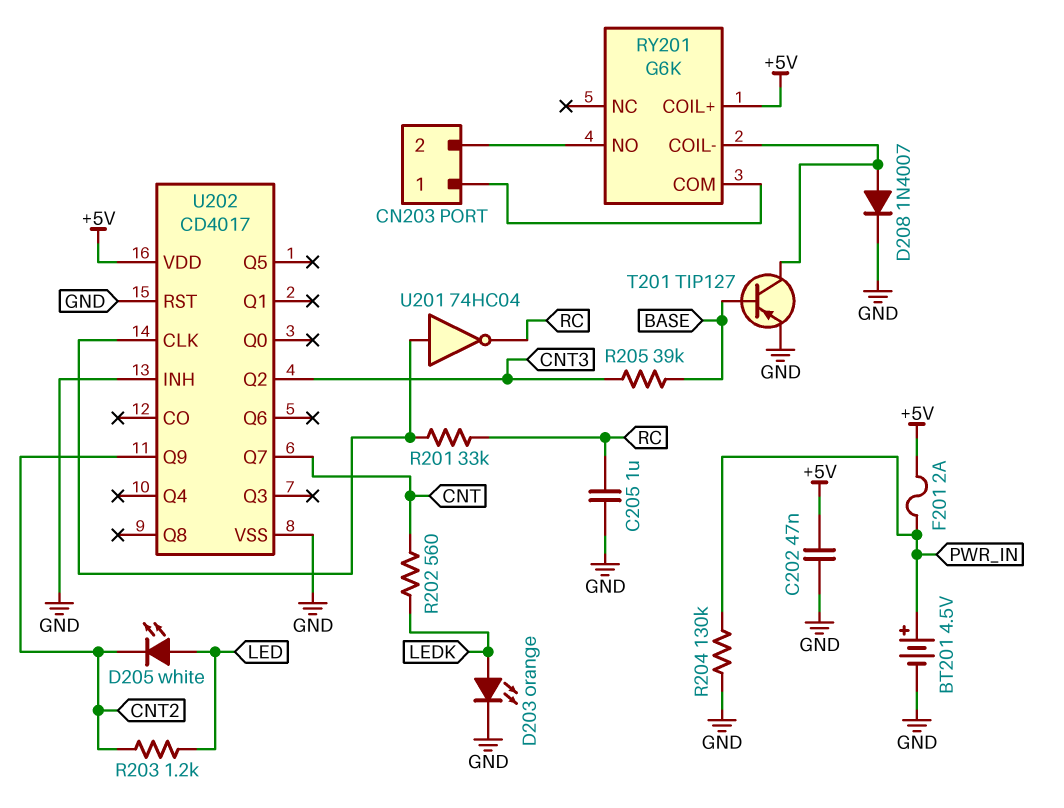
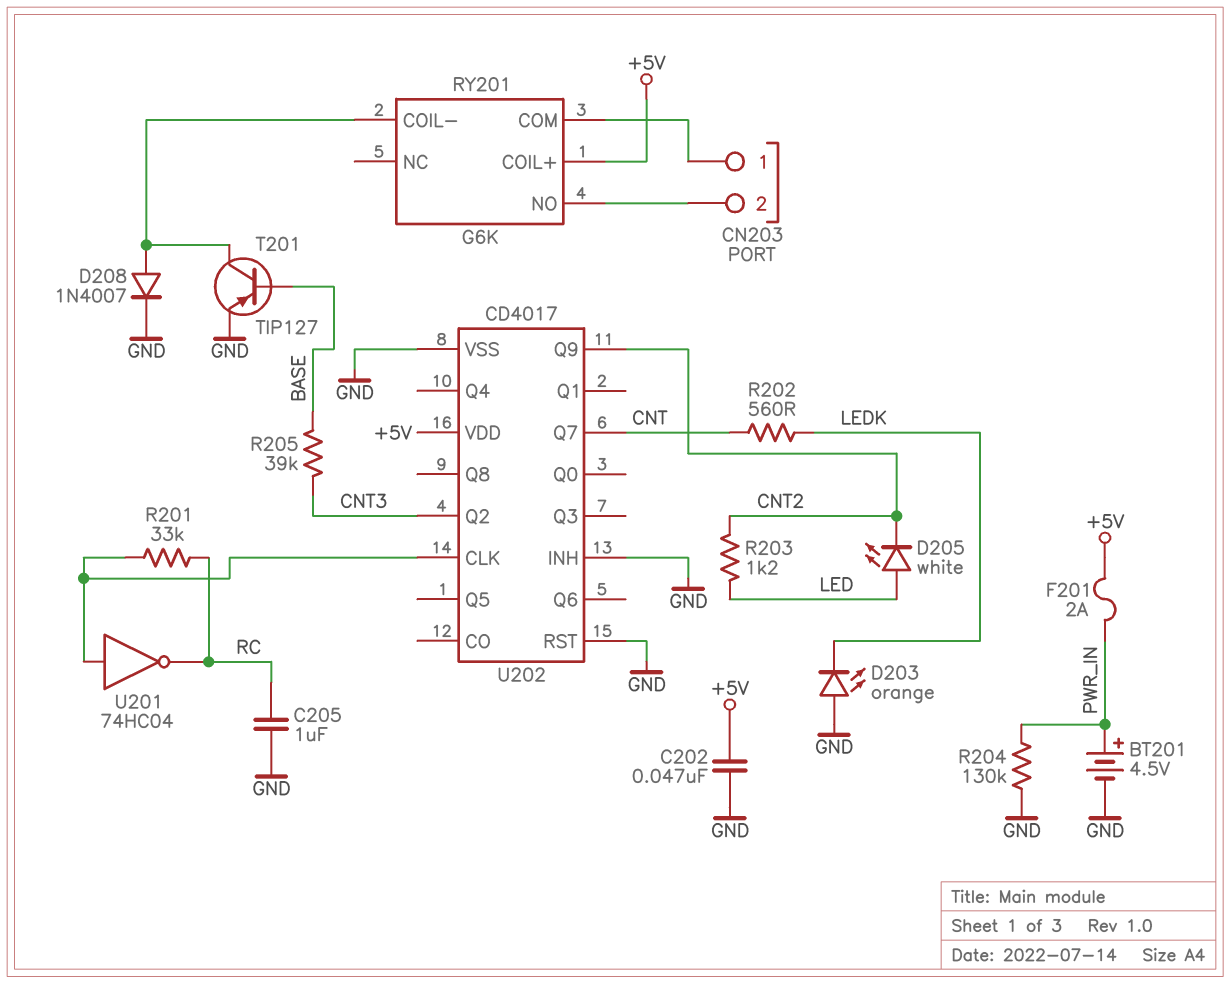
D203: LED orange (A LEDK, K GND) -> LED orange (A GND, K LEDK)

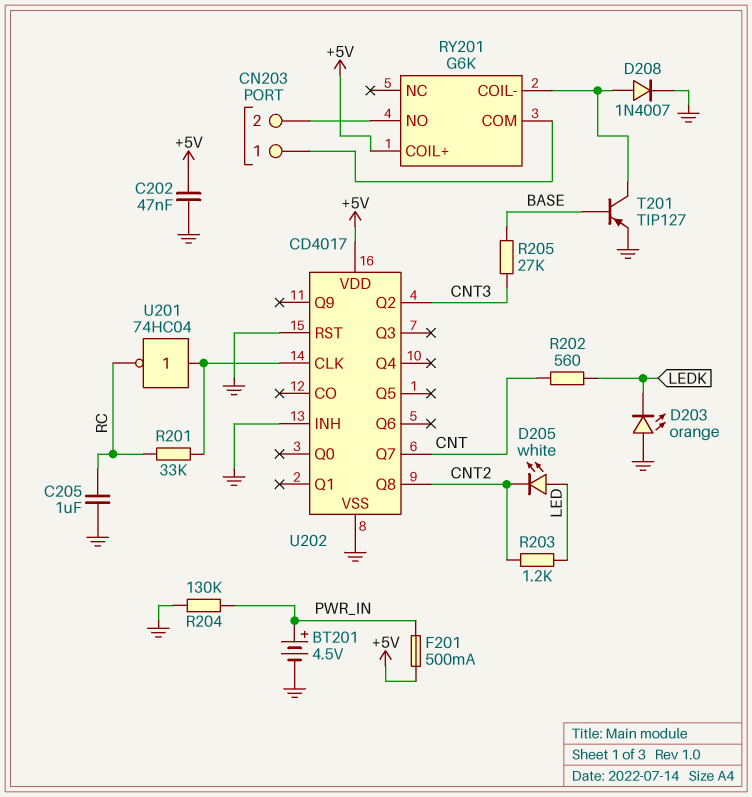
F201: 2A (+5V, PWR_IN) -> 500mA (+5V, PWR_IN)
R205: 39k (BASE, CNT3) -> 27k (BASE, CNT3)
U202 pin Q8: none -> CNT2
U202 pin Q9: CNT2 -> none

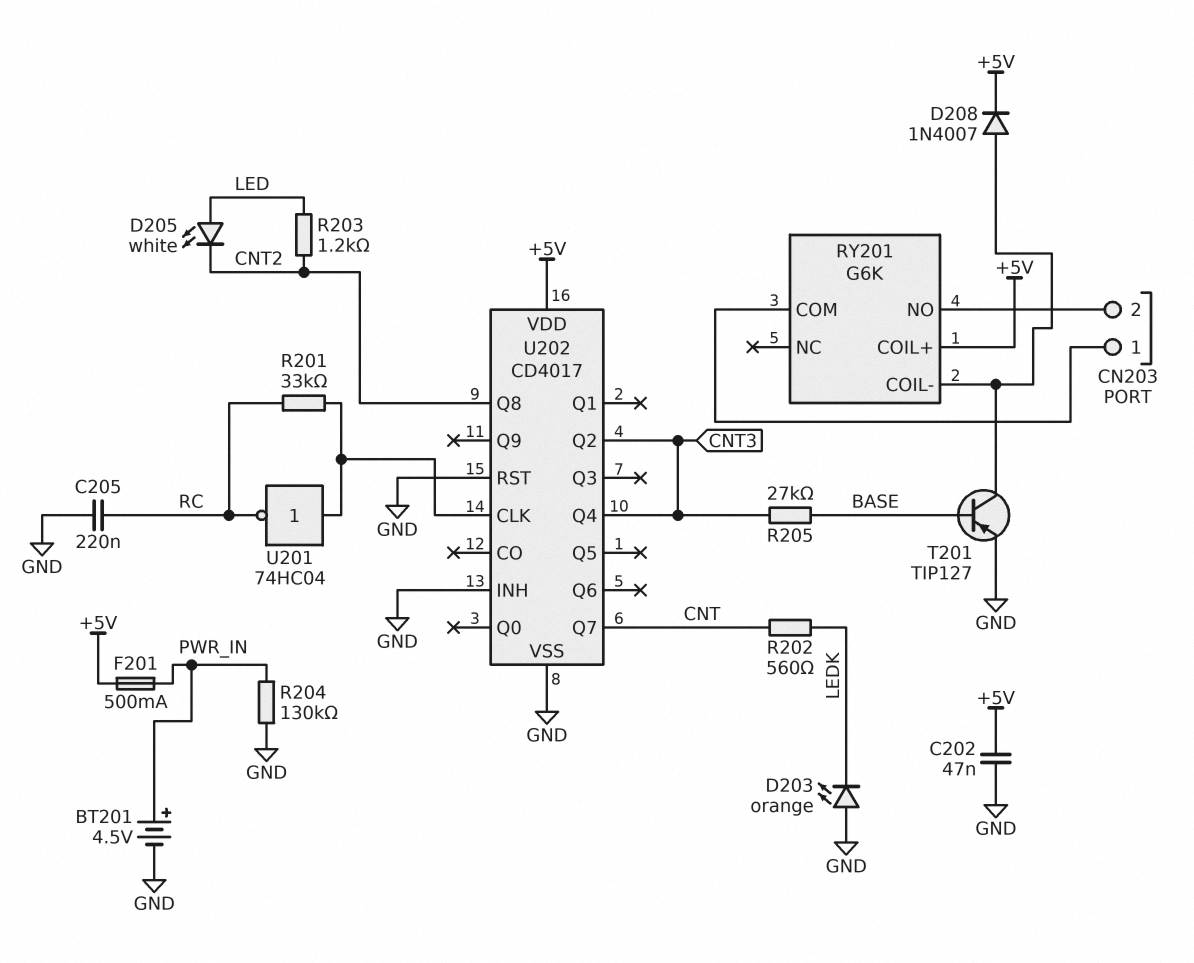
C205: 1uF (GND, RC) -> 220nF (GND, RC)
D208: diode 1N4007 (A RY201/COIL-, K GND) -> diode 1N4007 (A RY201/COIL-, K +5V)
U202 pin Q4: none -> CNT3

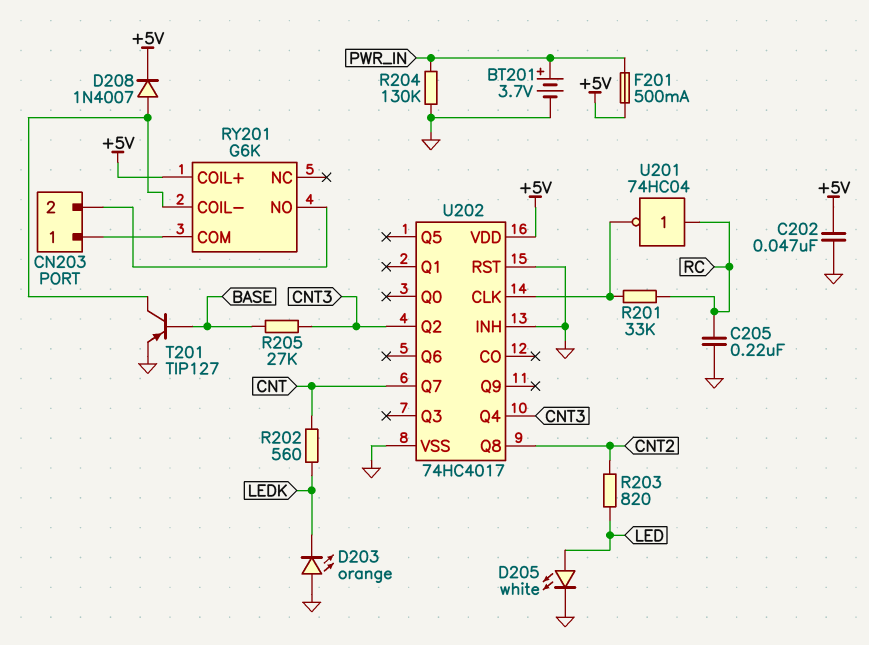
BT201: 4.5V (plus PWR_IN, minus GND) -> 3.7V (plus PWR_IN, minus GND)
D205: LED white (A LED, K CNT2) -> LED white (A LED, K GND)
R203: 1.2k (CNT2, LED) -> 820 (CNT2, LED)
U201: NOT 74HC04 (in U202/CLK, out RC) -> NOT 74HC04 (in RC, out U202/CLK)
U202: CD4017 -> 74HC4017

